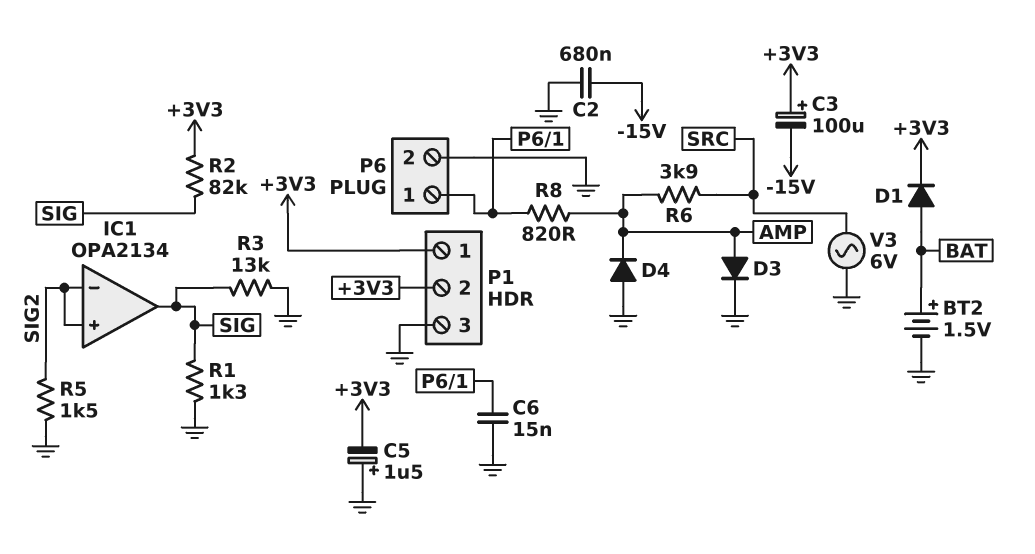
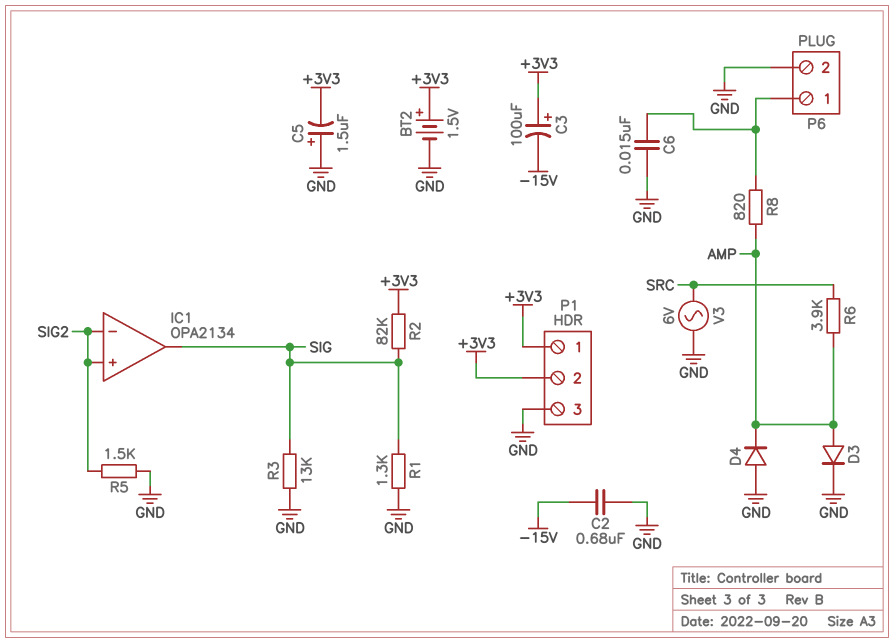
BT2: 1.5V (plus BAT, minus GND) -> 1.5V (plus +3V3, minus GND)
D1: diode (A BAT, K +3V3) -> none

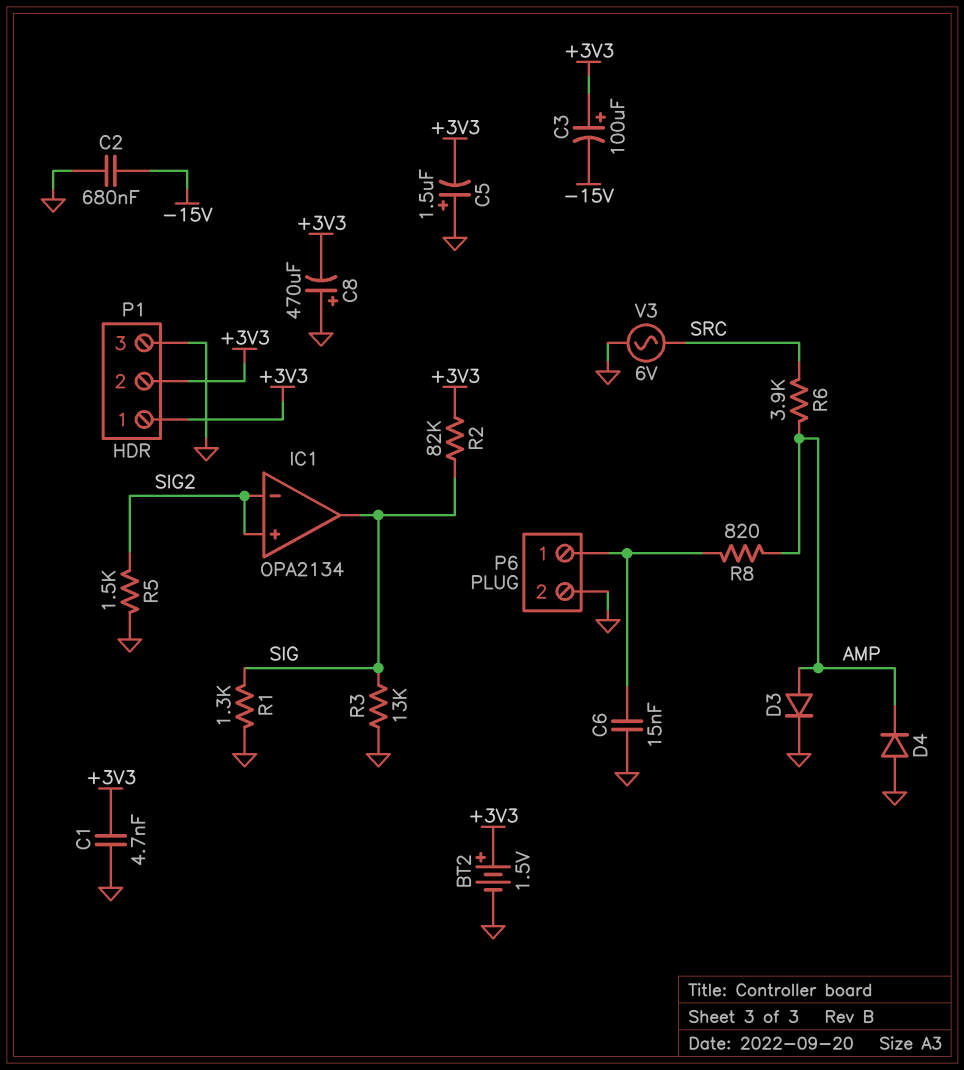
C1: none -> 4.7nF (+3V3, GND)
C8: none -> 470uF (plus GND, minus +3V3)

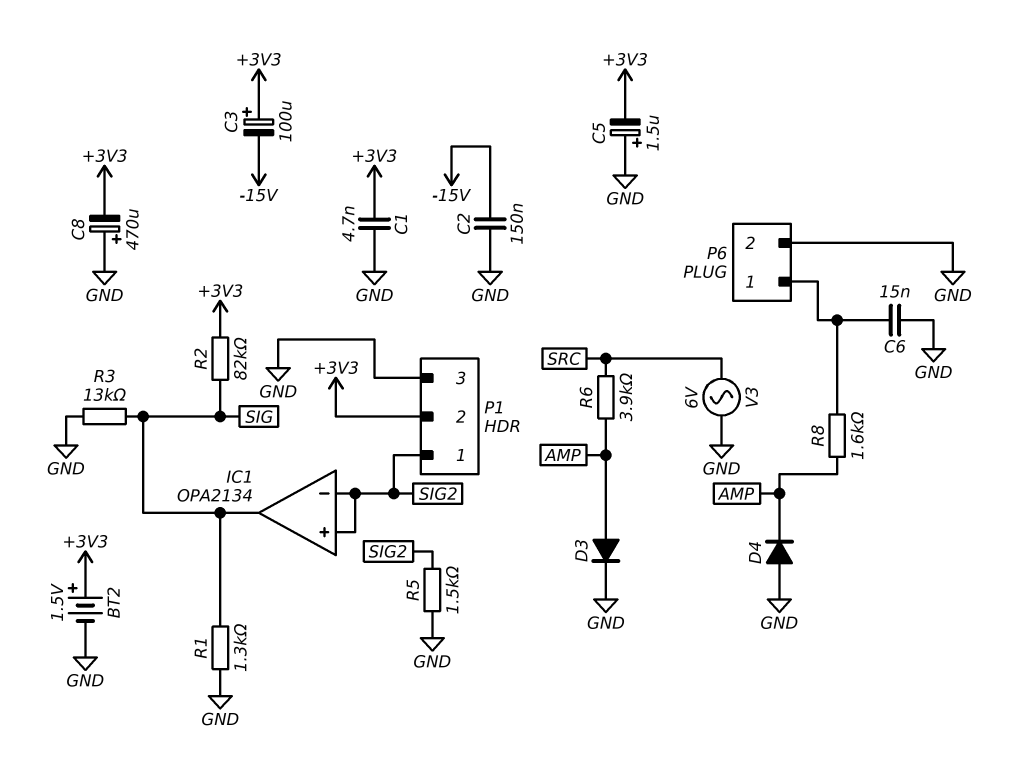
C2: 680nF (-15V, GND) -> 150nF (-15V, GND)
P1 pin 1: +3V3 -> SIG2
R8: 820 (AMP, P6/1) -> 1.6k (AMP, P6/1)

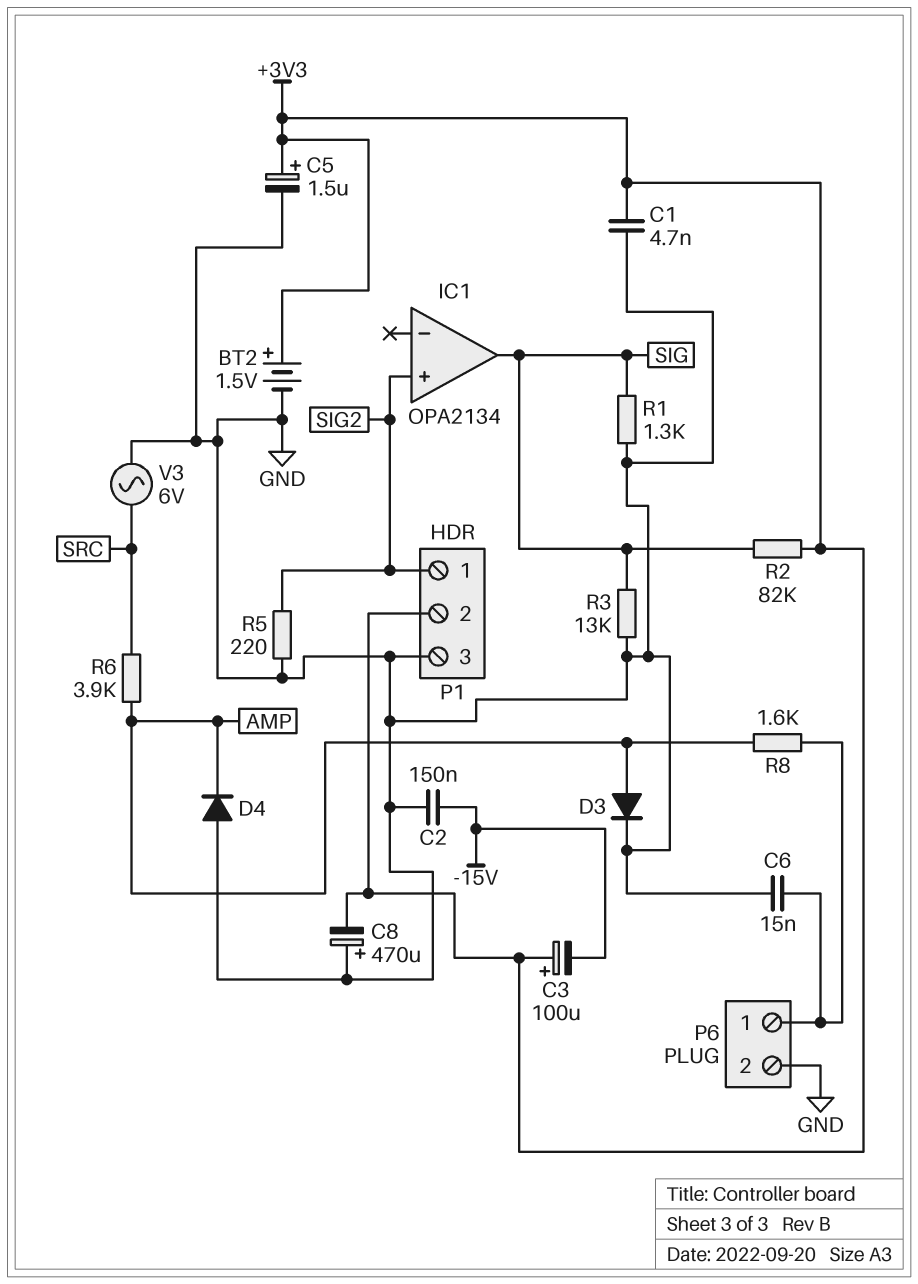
C5: 1.5uF (plus GND, minus +3V3) -> 1.5uF (plus +3V3, minus GND)
IC1 pin in-: SIG2 -> none
R5: 1.5k (GND, SIG2) -> 220 (GND, SIG2)

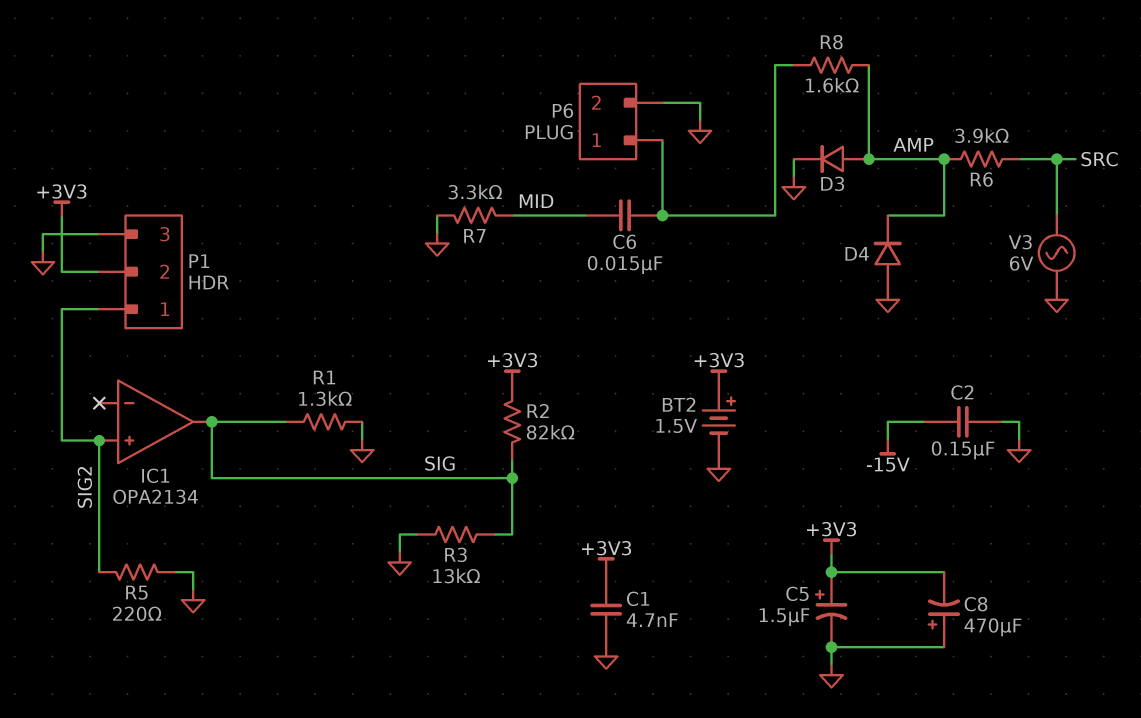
C3: 100uF (plus +3V3, minus -15V) -> none
C6: 15nF (GND, P6/1) -> 15nF (MID, P6/1)
R7: none -> 3.3k (GND, MID)

